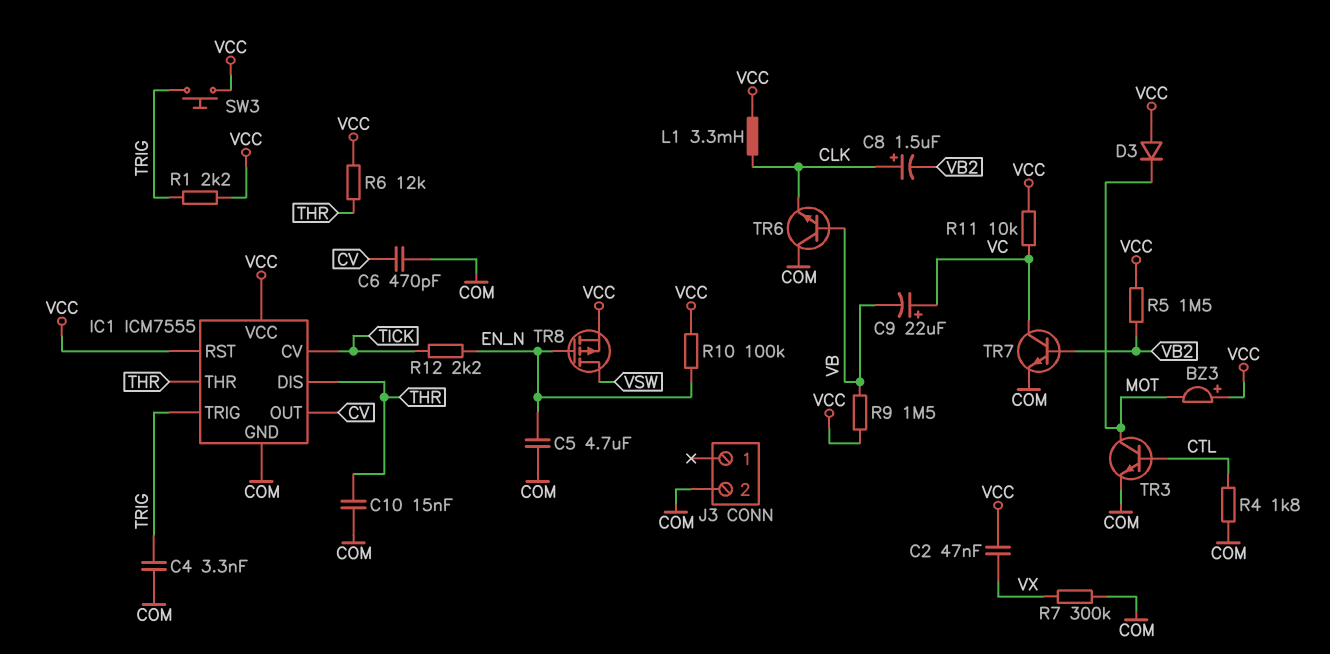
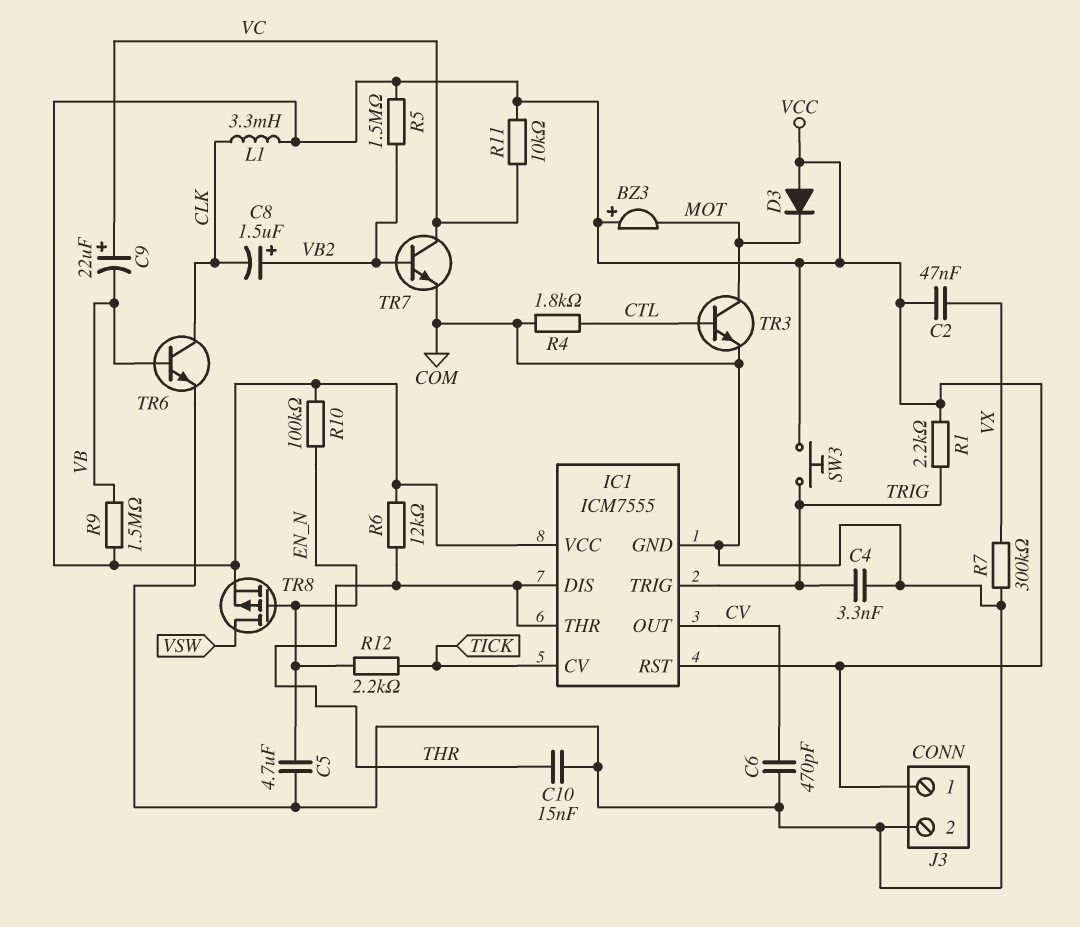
C8: 1.5uF (plus CLK, minus VB2) -> 1.5uF (plus VB2, minus CLK)
J3 pin 1: none -> VCC
TR6: NPN (B VB, C COM, E CLK) -> NPN (B VB, C CLK, E COM)

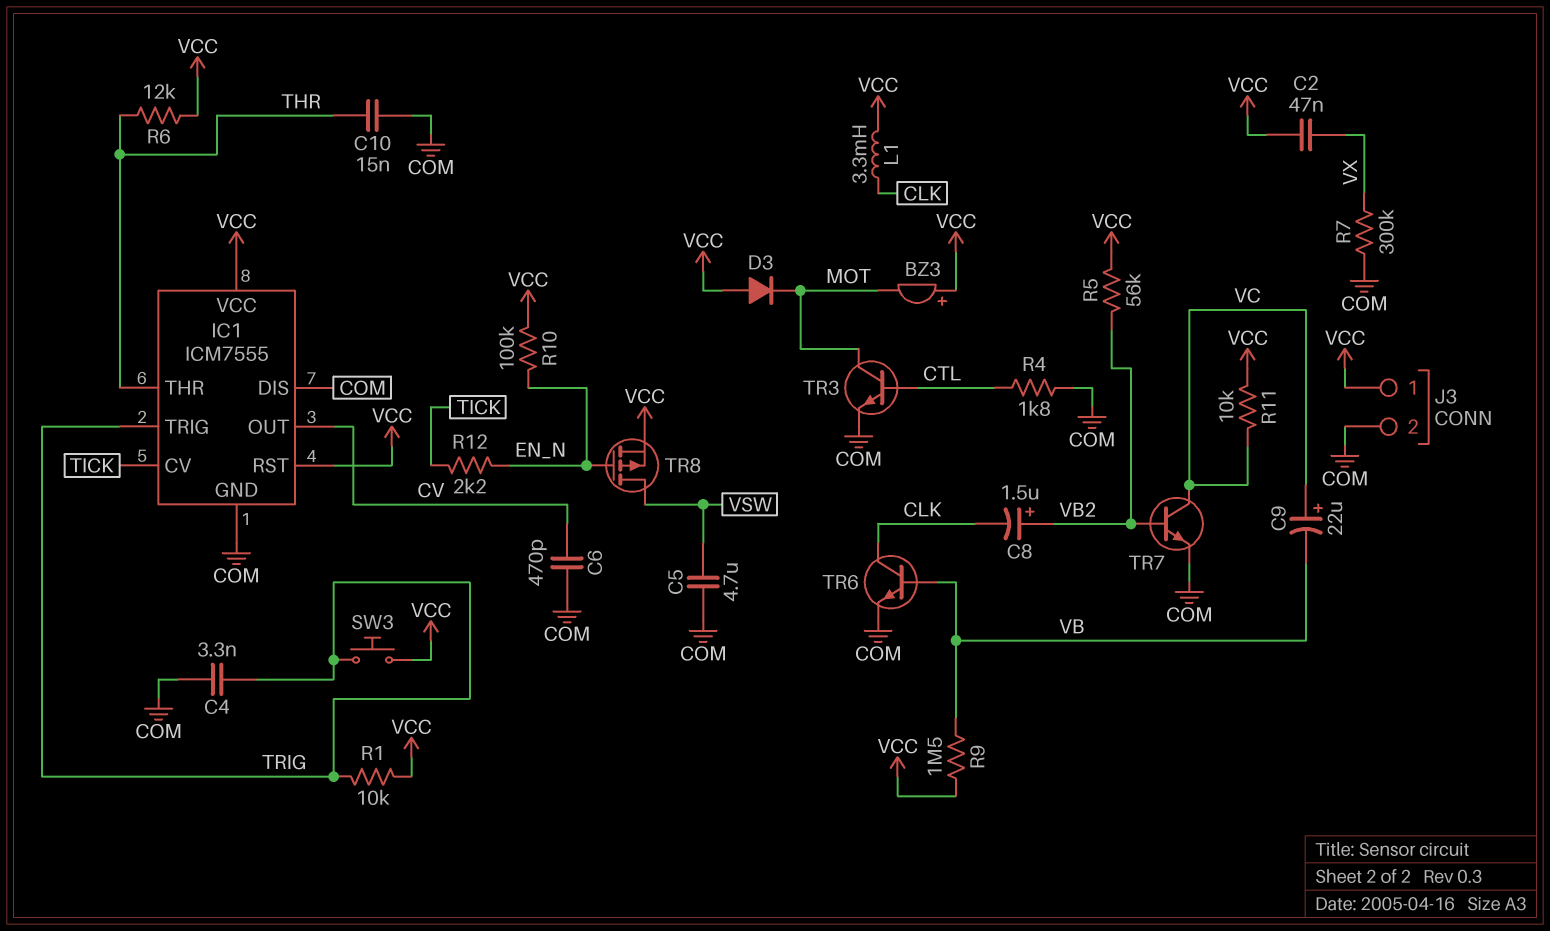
C5: 4.7uF (COM, EN_N) -> 4.7uF (COM, VSW)
IC1 pin DIS: THR -> COM
R1: 2.2k (TRIG, VCC) -> 10k (TRIG, VCC)
R5: 1.5M (VB2, VCC) -> 56k (VB2, VCC)

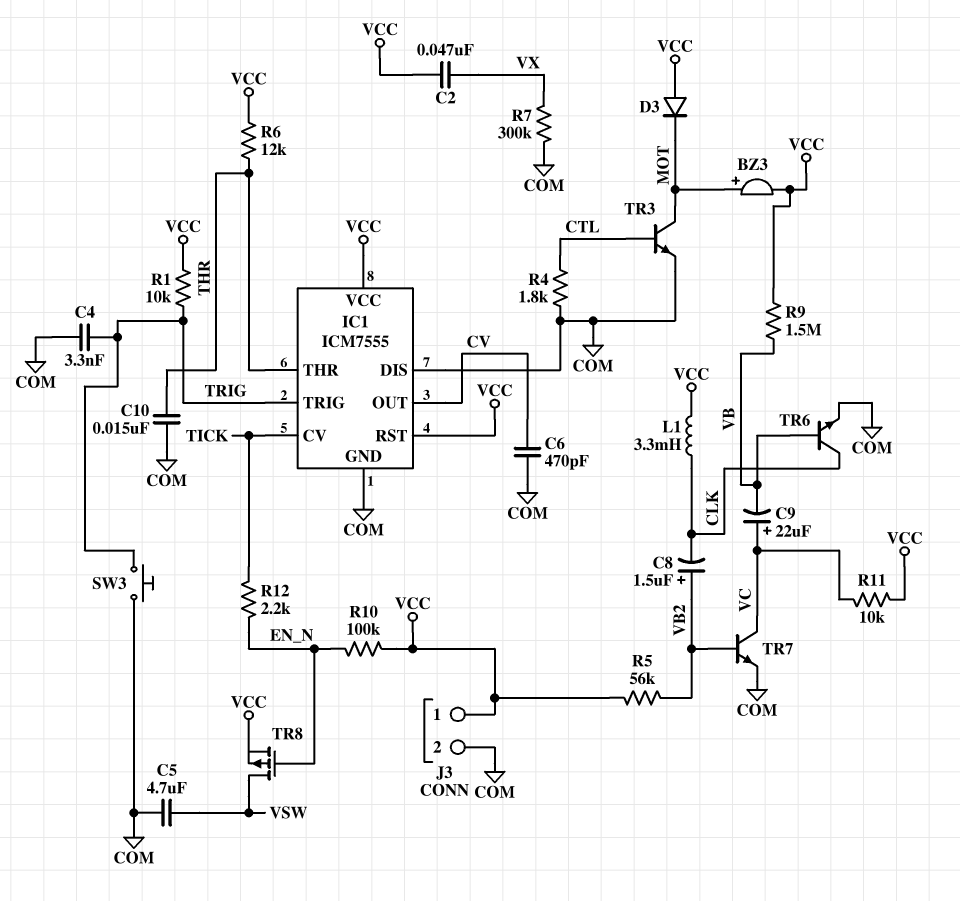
BZ3: buzzer (plus VCC, minus MOT) -> buzzer (plus MOT, minus VCC)
SW3: button (TRIG, VCC) -> button (COM, TRIG)

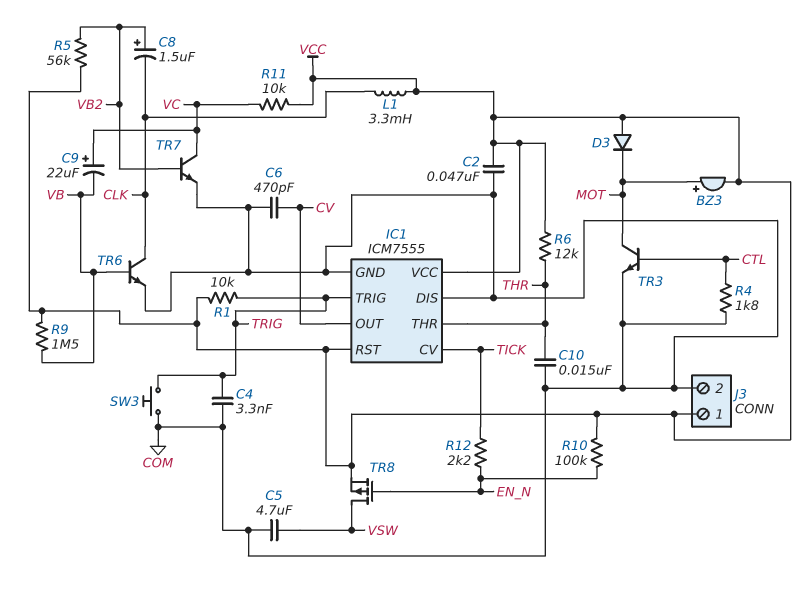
C2: 47nF (VCC, VX) -> 47nF (COM, VCC)
R7: 300k (COM, VX) -> none

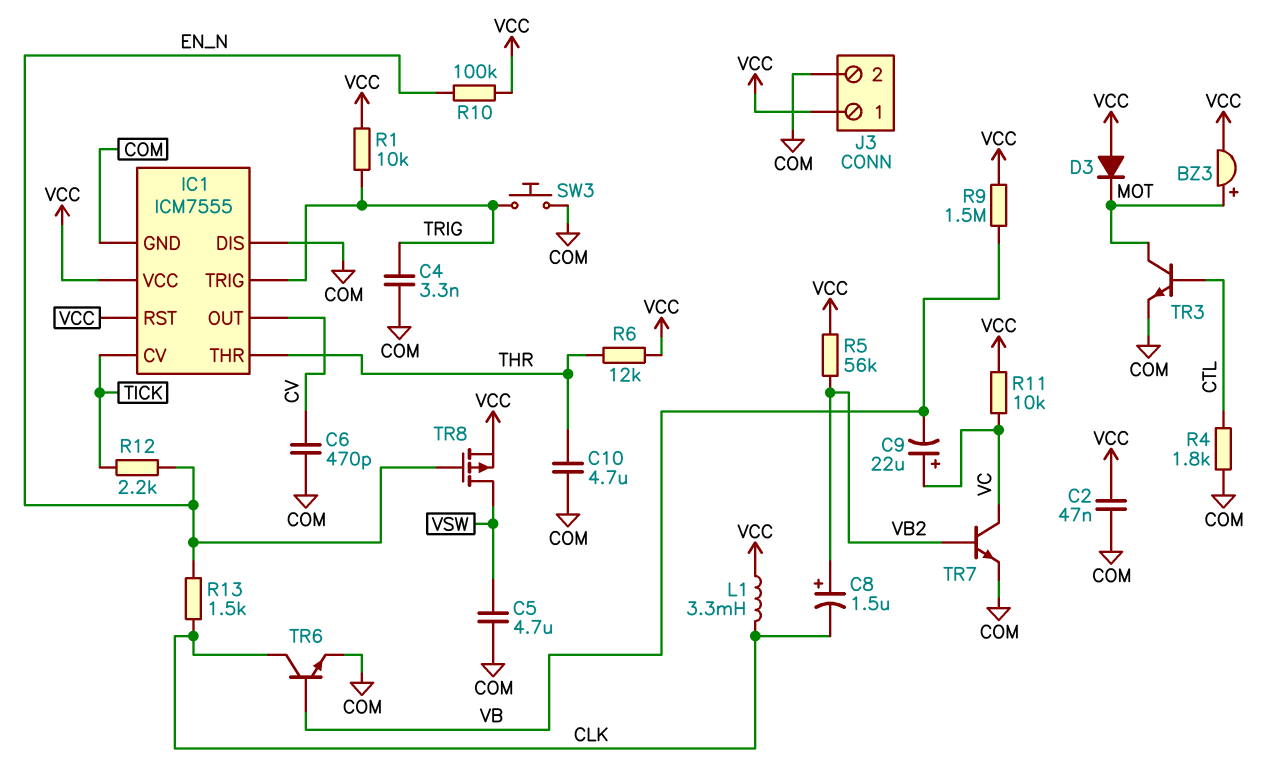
C10: 15nF (COM, THR) -> 4.7uF (COM, THR)
R13: none -> 1.5k (CLK, EN_N)

